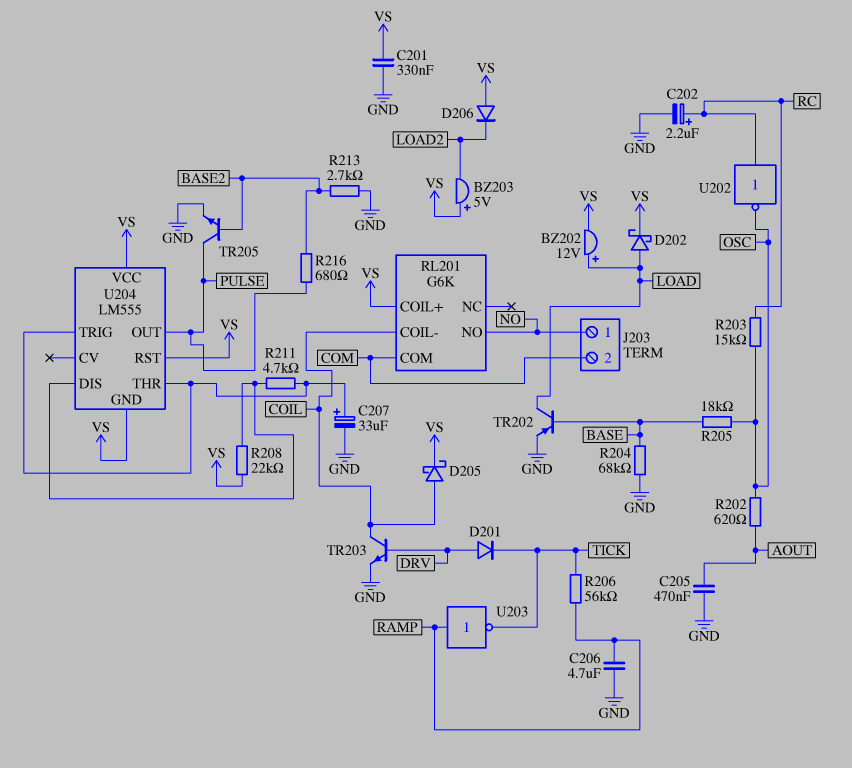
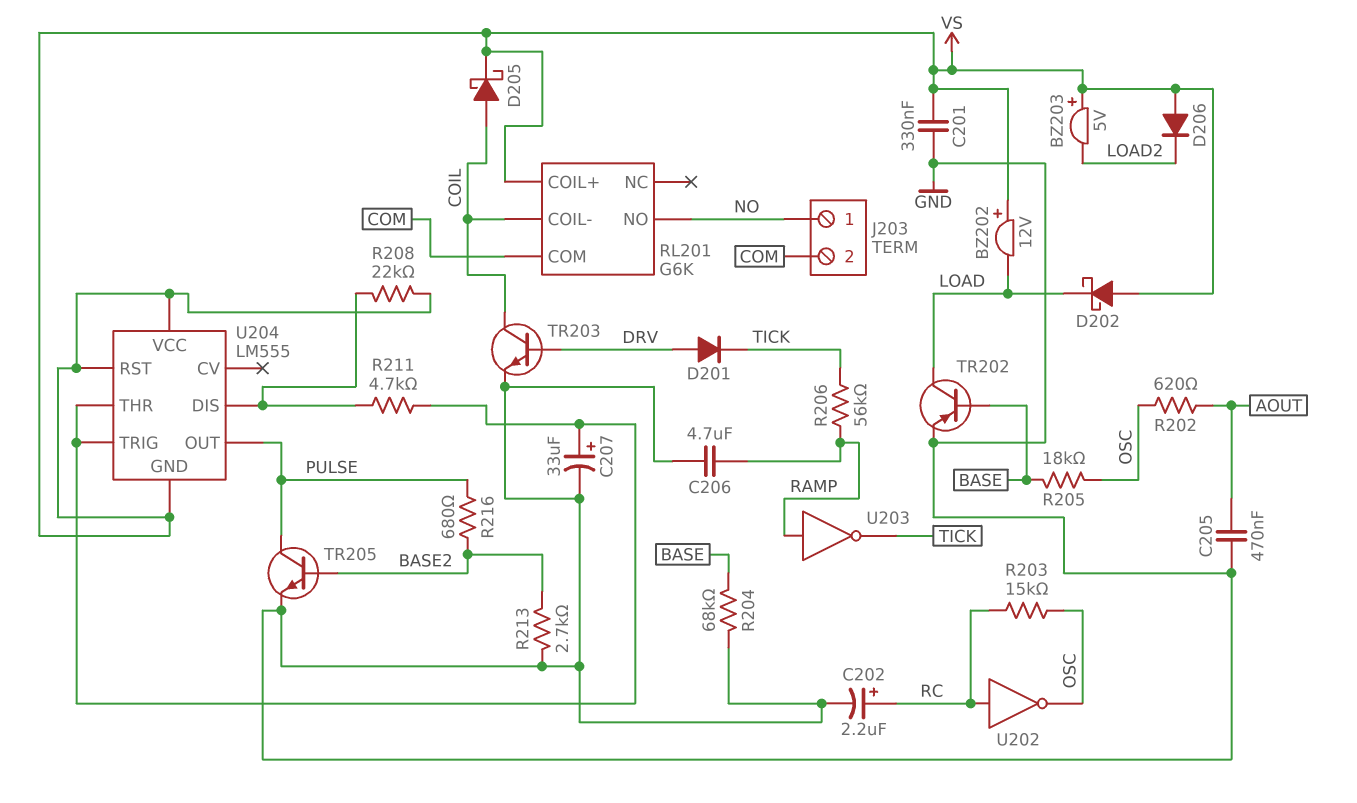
BZ202: buzzer 12V (plus LOAD, minus VS) -> buzzer 12V (plus VS, minus LOAD)
D202: schottky (A LOAD, K VS) -> schottky (A VS, K LOAD)

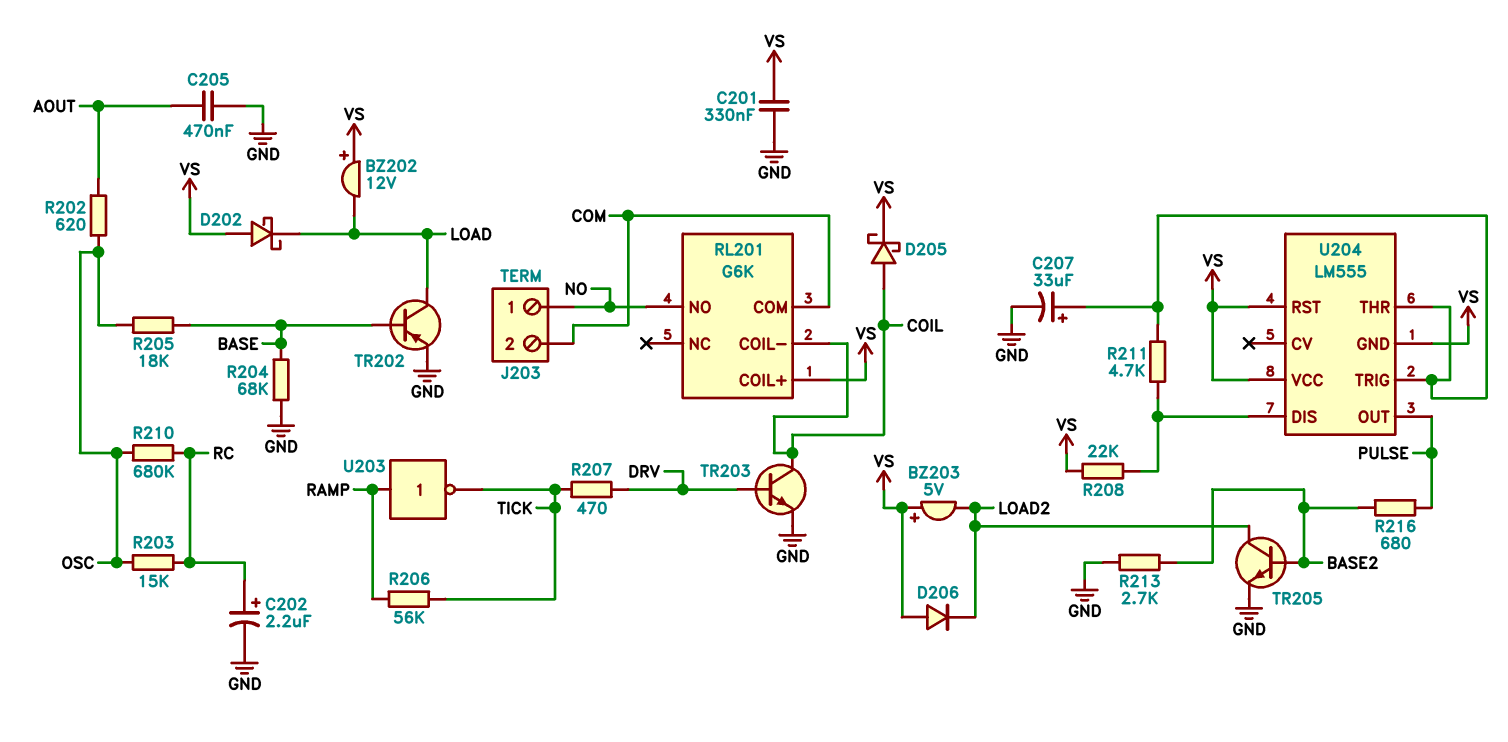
C206: 4.7uF (GND, RAMP) -> none
D201: diode (A DRV, K TICK) -> none
R207: none -> 470 (DRV, TICK)
R210: none -> 680k (OSC, RC)
TR205: NPN (B BASE2, C PULSE, E GND) -> NPN (B BASE2, C LOAD2, E GND)
U202: NOT (in RC, out OSC) -> none

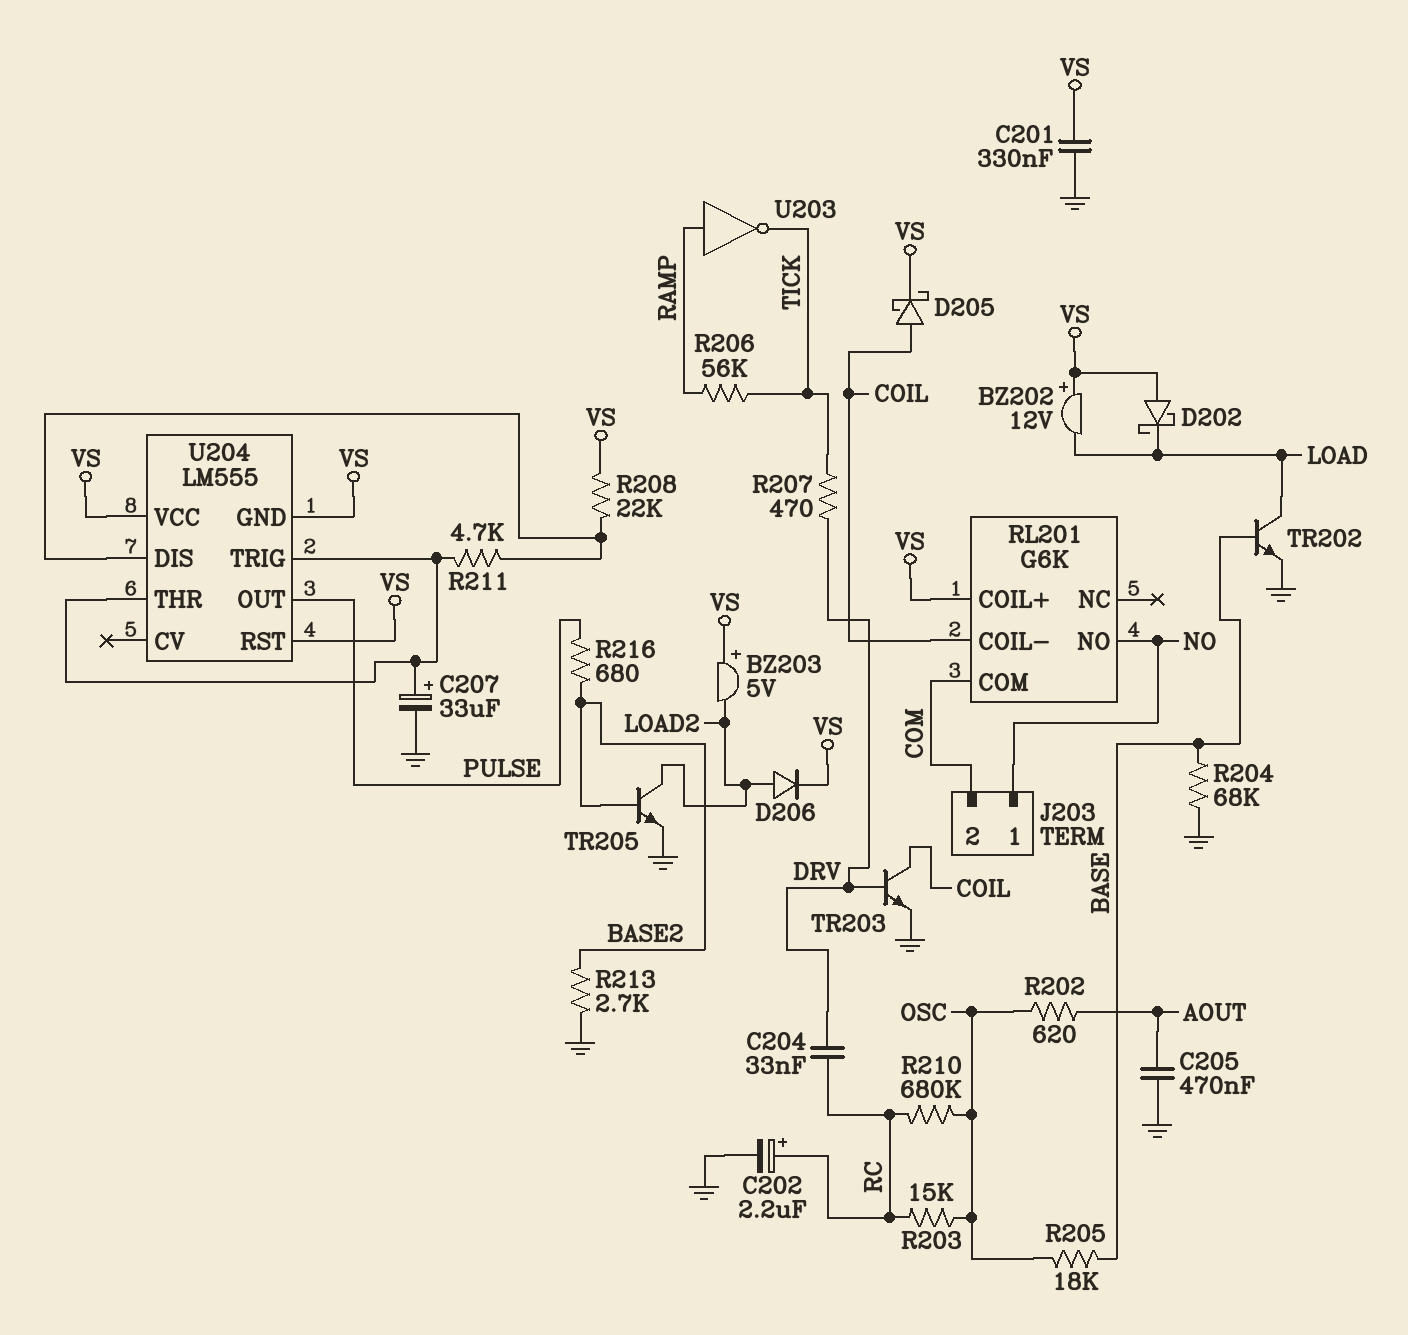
C204: none -> 33nF (DRV, RC)
D206: diode (A VS, K LOAD2) -> diode (A LOAD2, K VS)
TR202: PNP (B BASE, C LOAD, E GND) -> NPN (B BASE, C LOAD, E GND)

